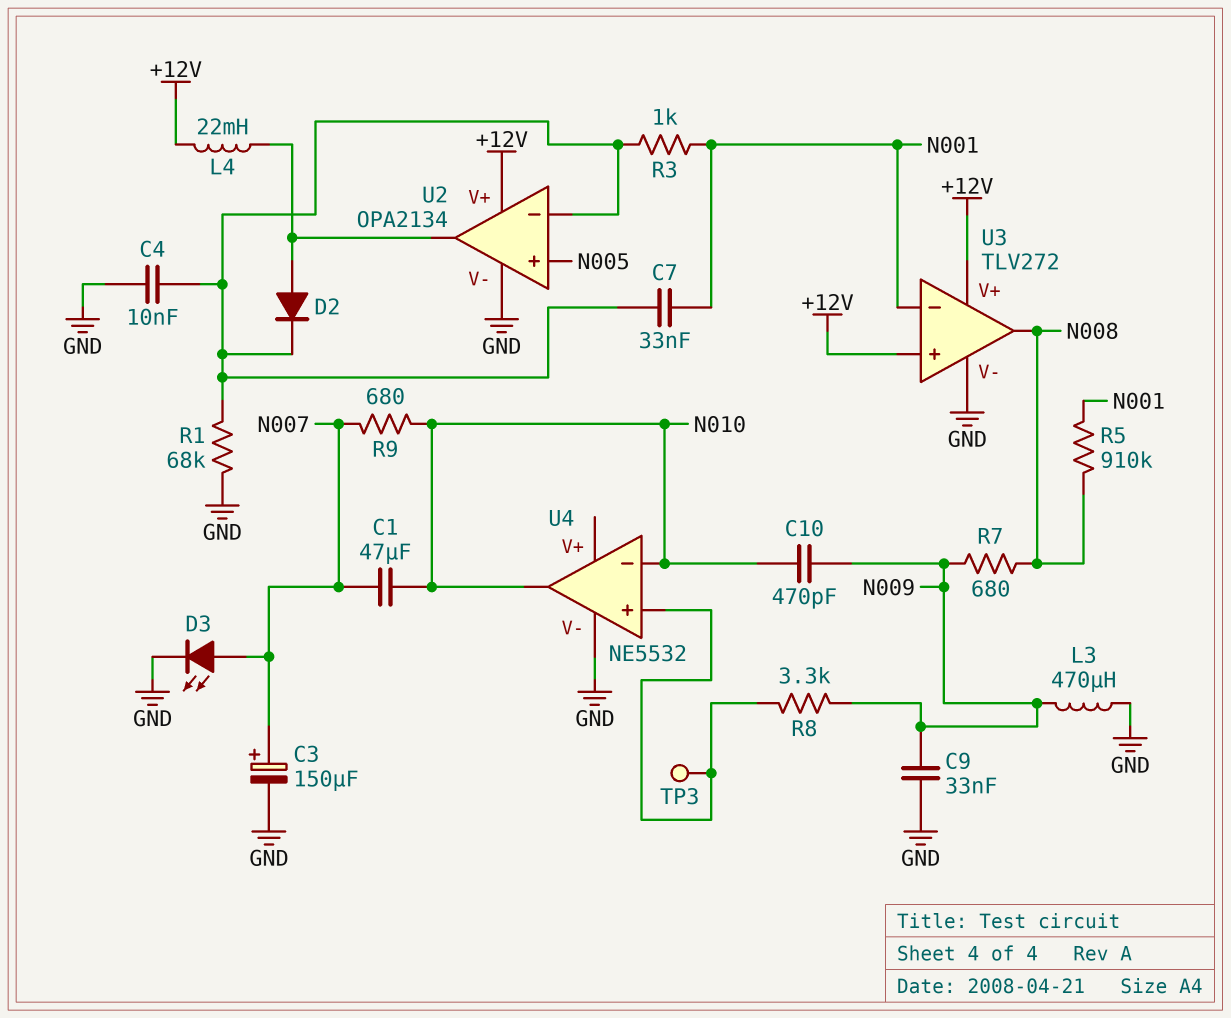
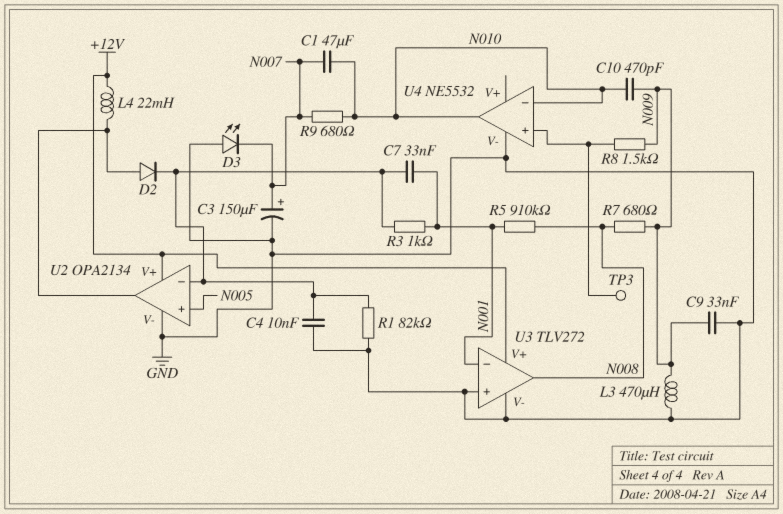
D3: LED (A N007, K GND) -> LED (A GND, K N007)
R1: 68k (GND, U2/in-) -> 82k (GND, U2/in-)
R8: 3.3k (N009, U4/in+) -> 1.5k (N009, U4/in+)
U3 pin in+: +12V -> GND

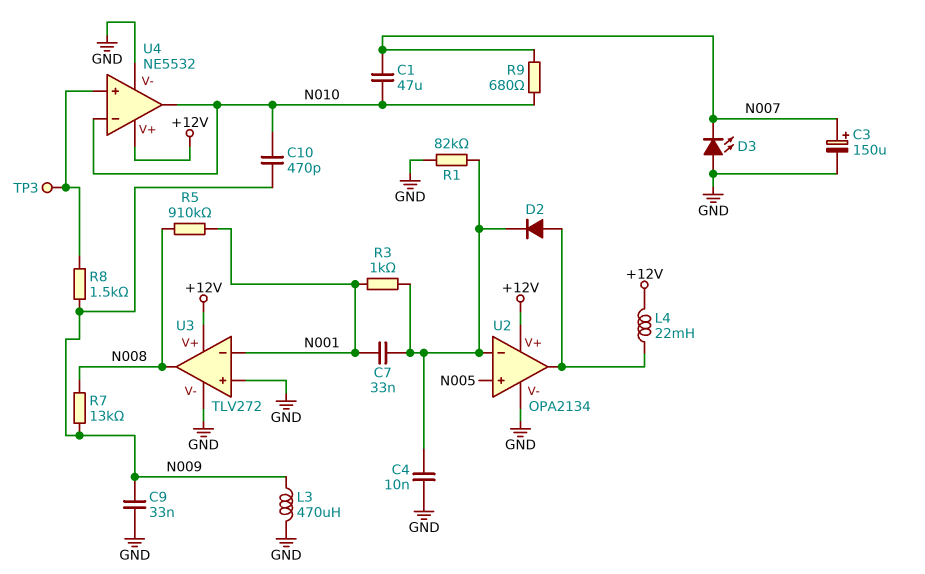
R7: 680 (N008, N009) -> 13k (N008, N009)
U4 pin V+: none -> +12V

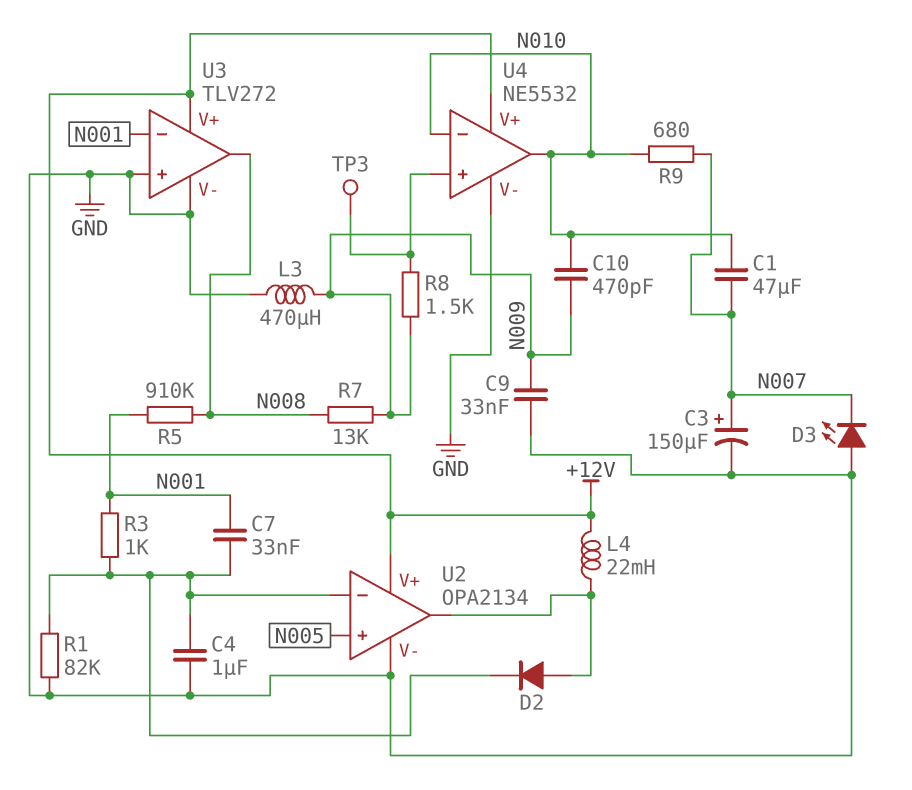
C4: 10nF (GND, U2/in-) -> 1uF (GND, U2/in-)

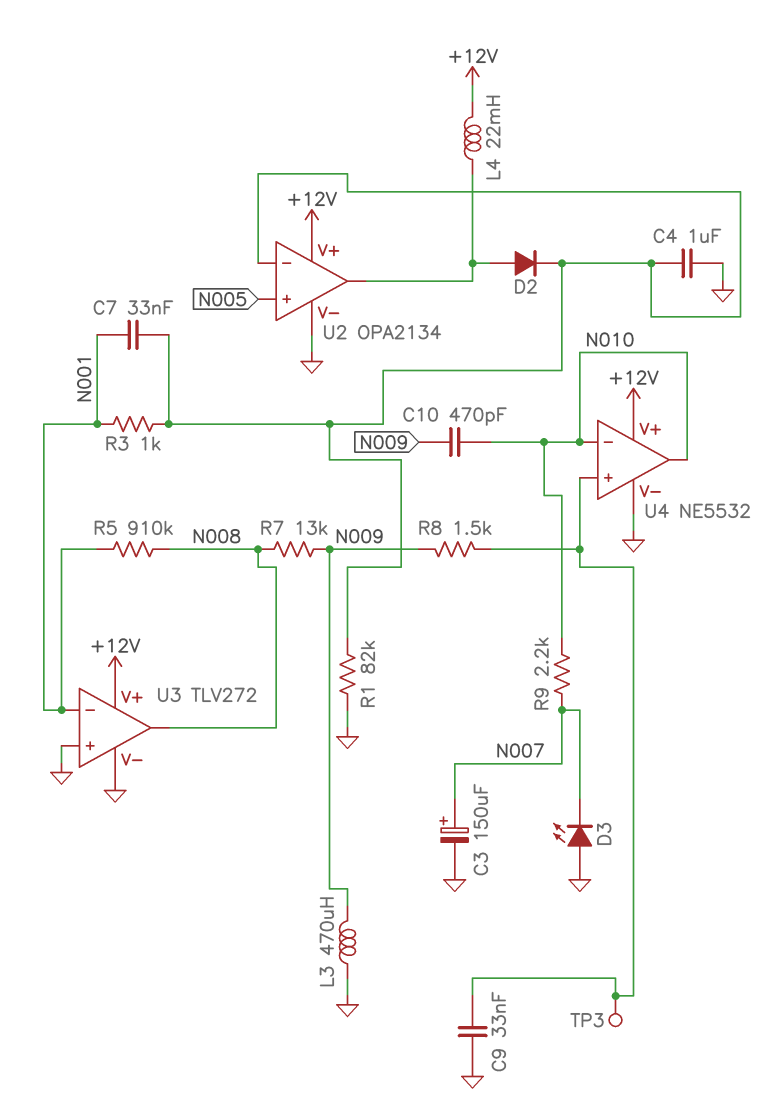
C1: 47uF (N007, N010) -> none
C9: 33nF (GND, N009) -> 33nF (GND, U4/in+)
R9: 680 (N007, N010) -> 2.2k (N007, N010)

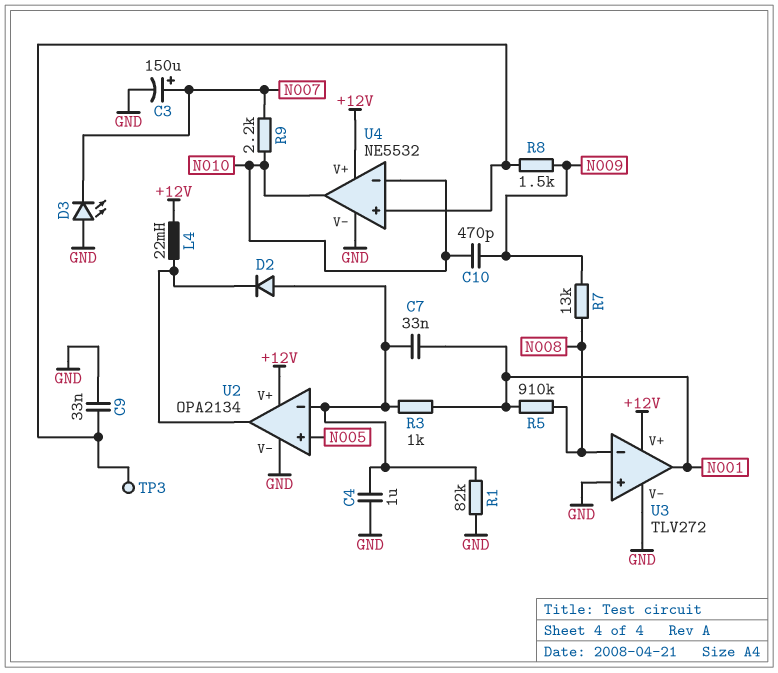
D2: diode (A U2/out, K U2/in-) -> diode (A U2/in-, K U2/out)
L3: 470uH (GND, N009) -> none
U3 pin in-: N001 -> N008
U3 pin out: N008 -> N001

